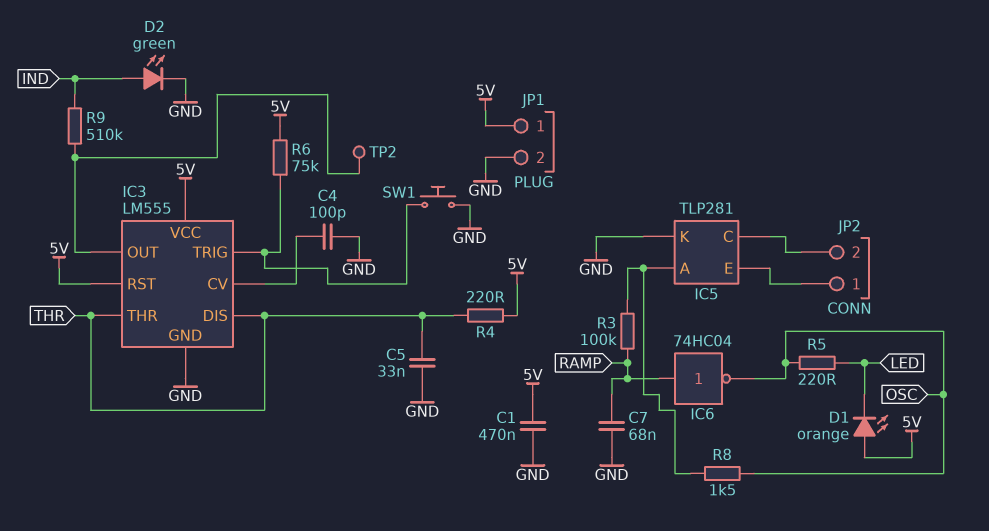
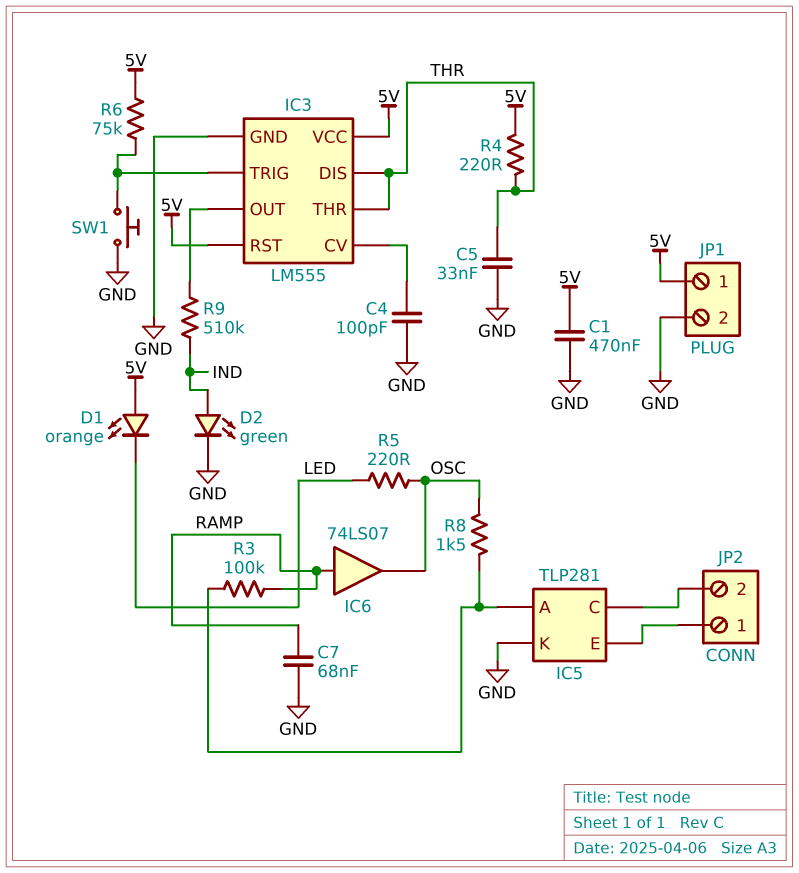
IC6: NOT 74HC04 (in RAMP, out OSC) -> buffer 74LS07 (in RAMP, out OSC)
TP2: test point (IC3/OUT) -> none

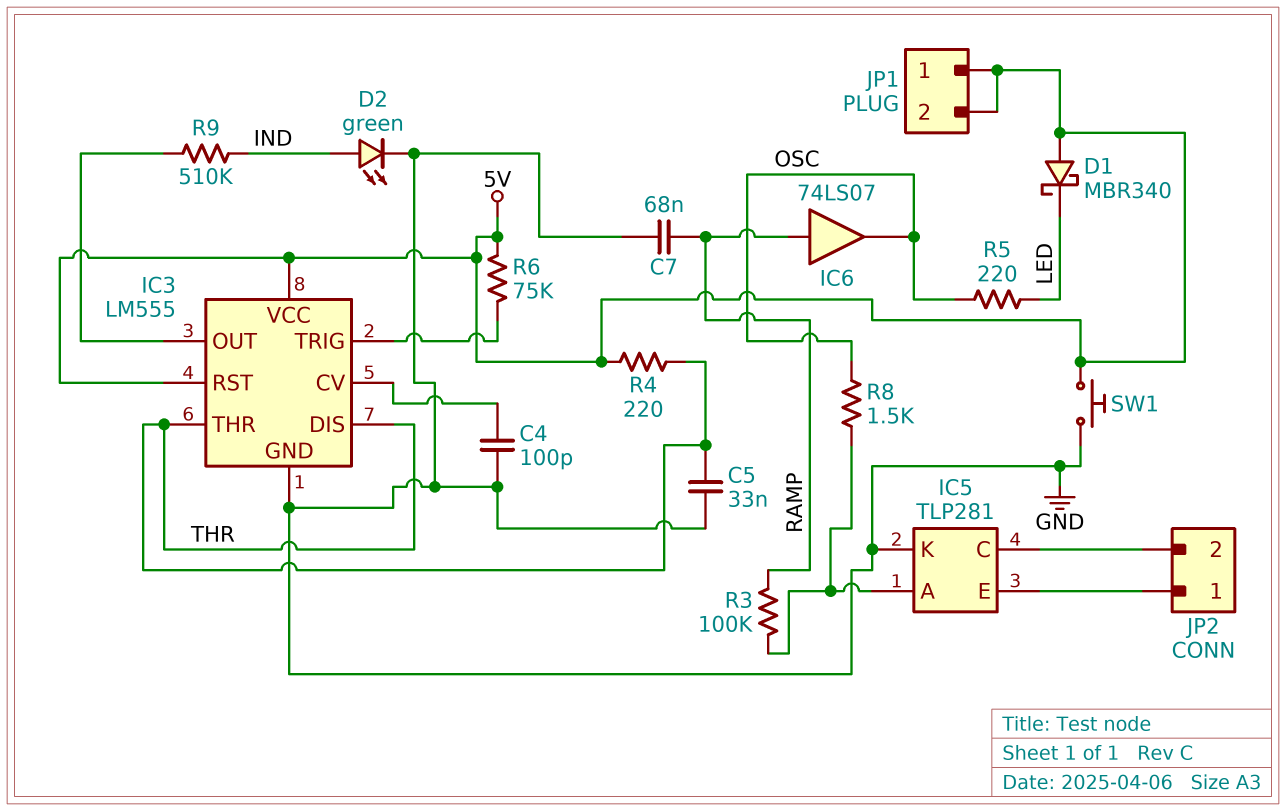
C1: 470nF (5V, GND) -> none
D1: LED orange (A 5V, K LED) -> schottky MBR340 (A 5V, K LED)
JP1 pin 2: GND -> 5V
SW1: button (GND, IC3/TRIG) -> button (5V, GND)

